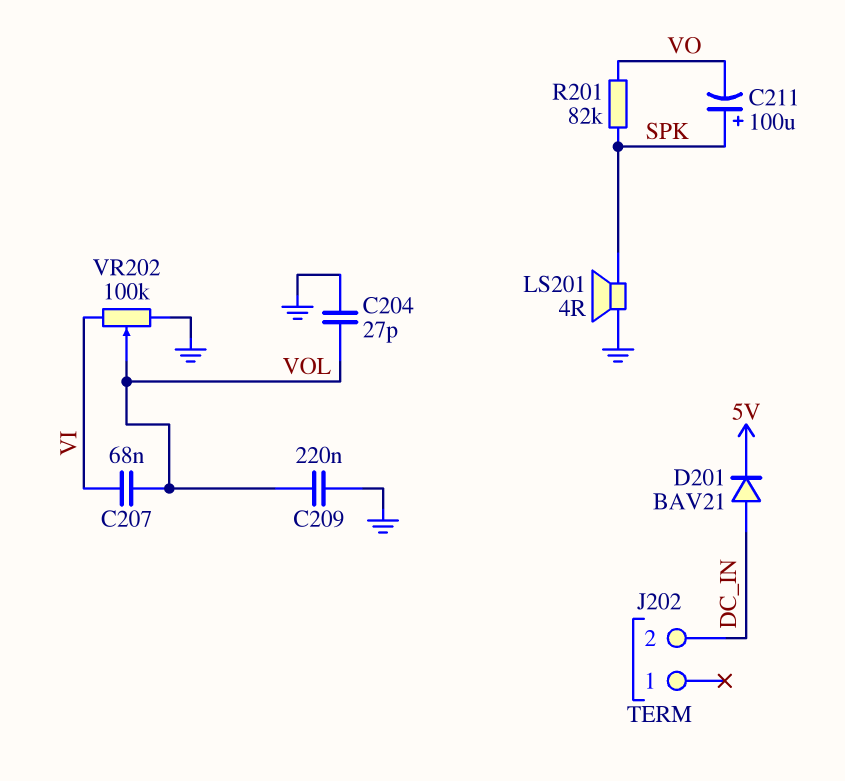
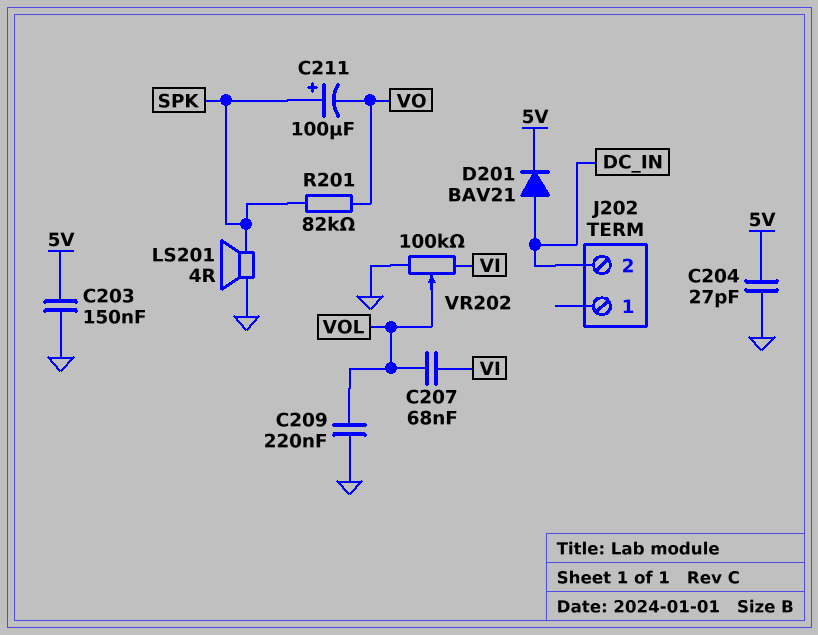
C203: none -> 150nF (5V, GND)
C204: 27pF (GND, VOL) -> 27pF (5V, GND)

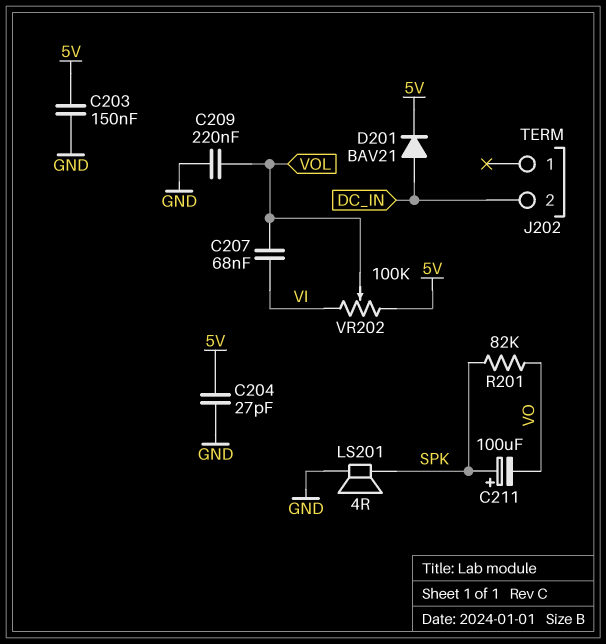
VR202: 100k (GND, VI, wiper VOL) -> 100k (5V, VI, wiper VOL)

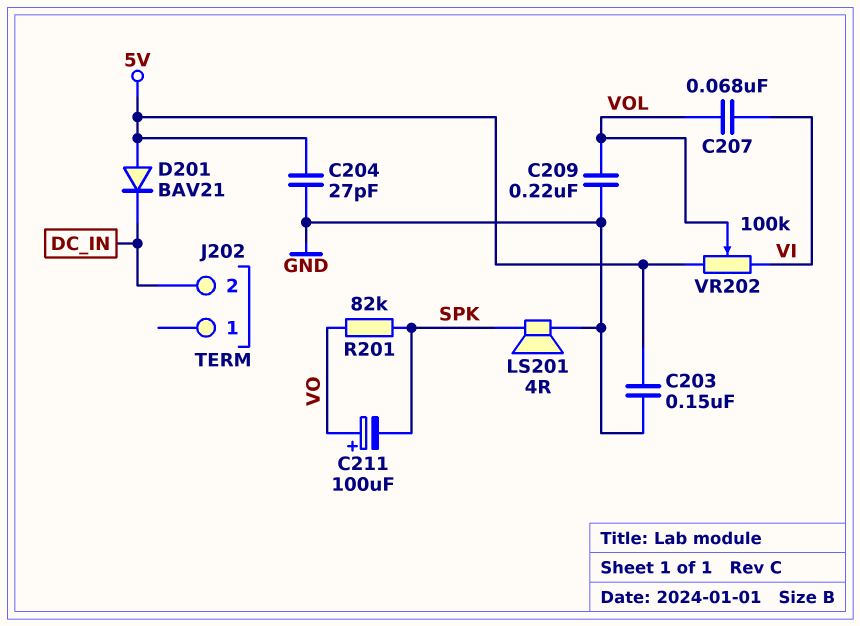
C211: 100uF (plus SPK, minus VO) -> 100uF (plus VO, minus SPK)
D201: diode BAV21 (A DC_IN, K 5V) -> diode BAV21 (A 5V, K DC_IN)

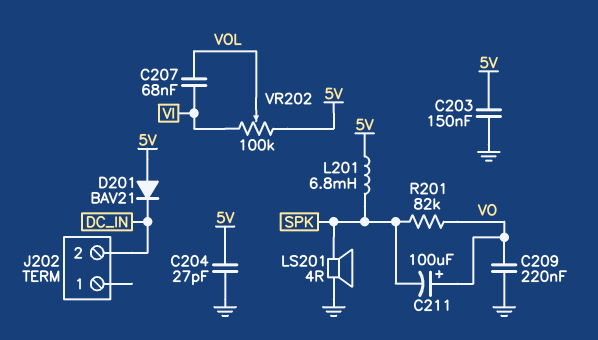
C209: 220nF (GND, VOL) -> 220nF (GND, VO)
L201: none -> 6.8mH (5V, SPK)

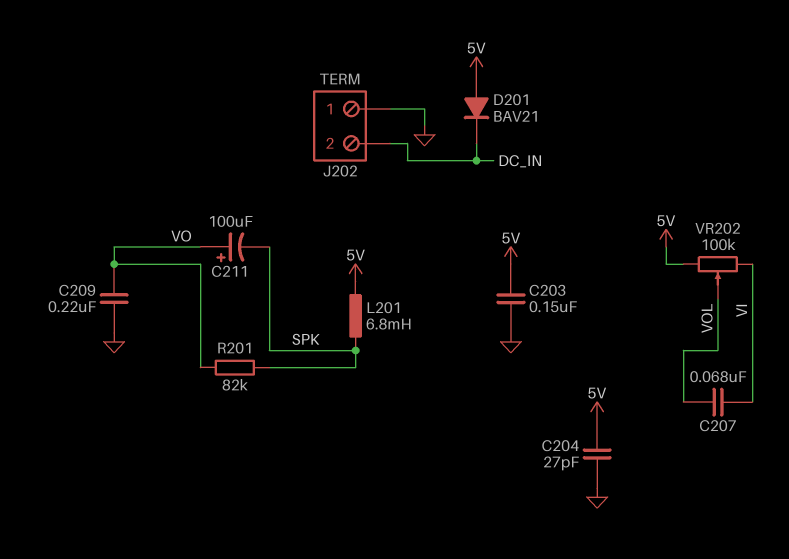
J202 pin 1: none -> GND
LS201: speaker 4R (GND, SPK) -> none

